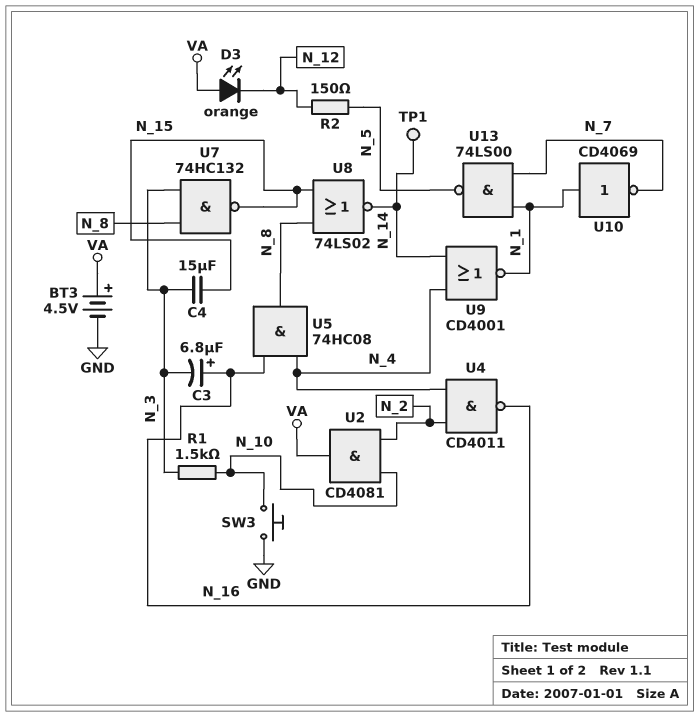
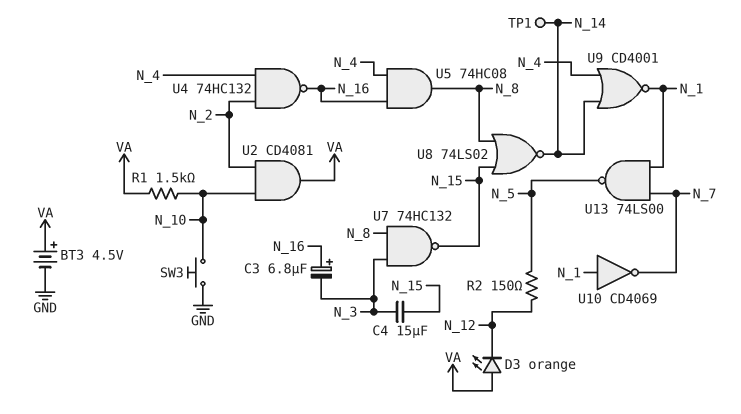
R1: 1.5k (N_3, N_10) -> 1.5k (N_10, VA)
U4: NAND CD4011 (in N_2, in N_4, out N_16) -> NAND 74HC132 (in N_2, in N_4, out N_16)

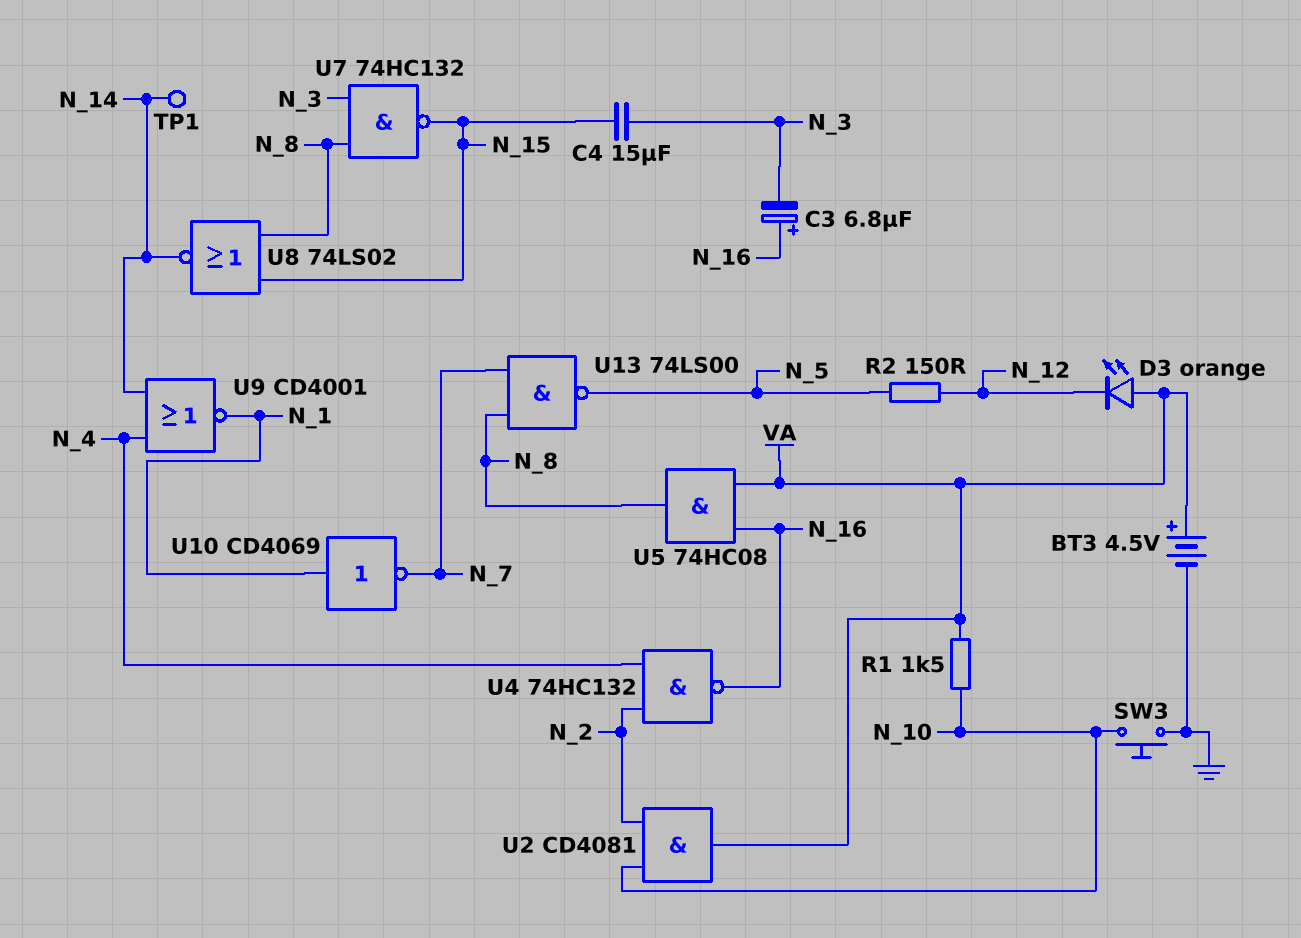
U5: AND 74HC08 (in N_4, in N_16, out N_8) -> AND 74HC08 (in N_16, in VA, out N_8)
U13: NAND 74LS00 (in N_1, in N_7, out N_5) -> NAND 74LS00 (in N_7, in N_8, out N_5)

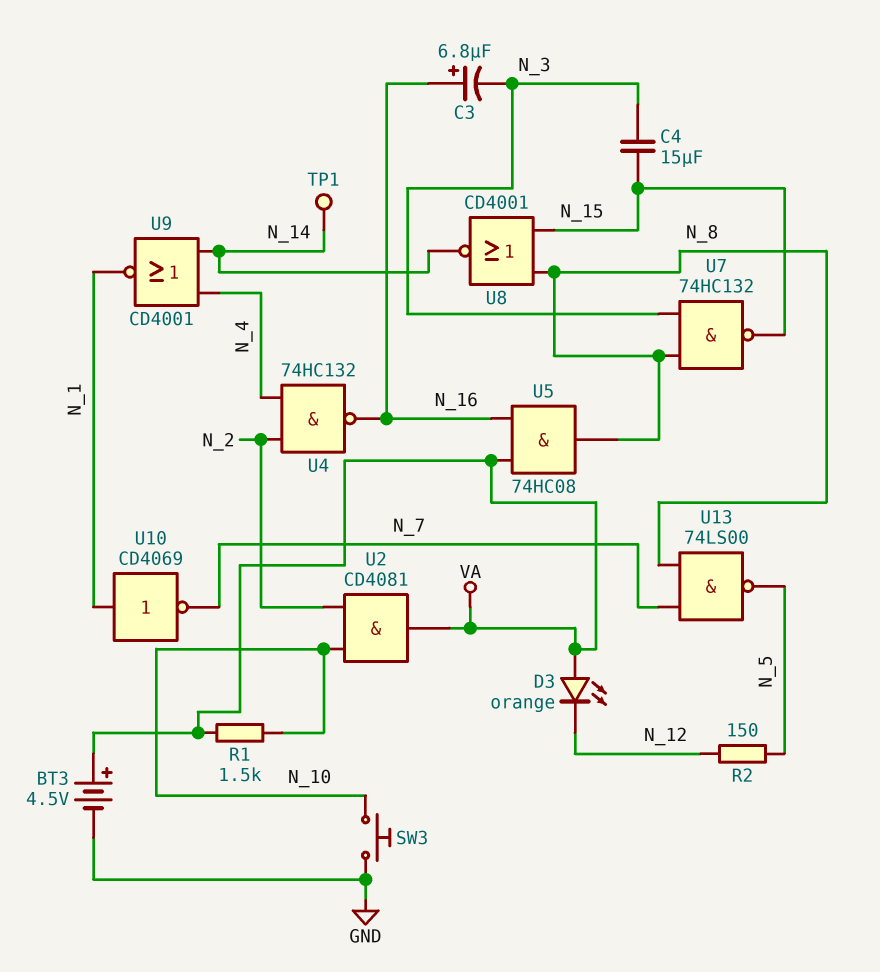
U8: NOR 74LS02 (in N_8, in N_15, out N_14) -> NOR CD4001 (in N_8, in N_15, out N_14)

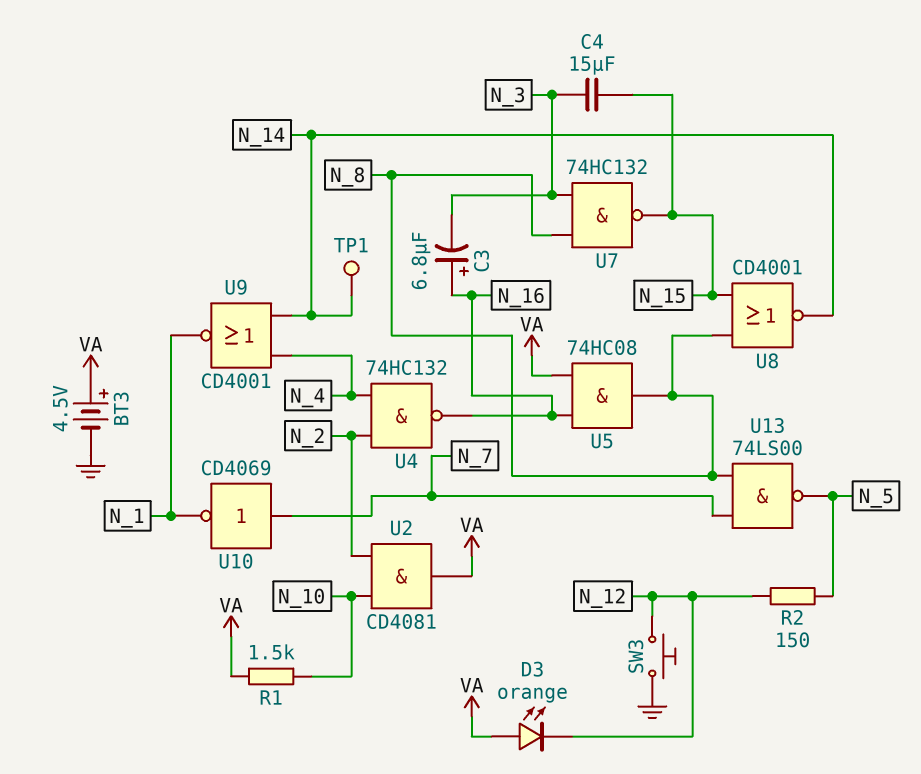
SW3: button (GND, N_10) -> button (GND, N_12)
U10: NOT CD4069 (in N_1, out N_7) -> NOT CD4069 (in N_7, out N_1)

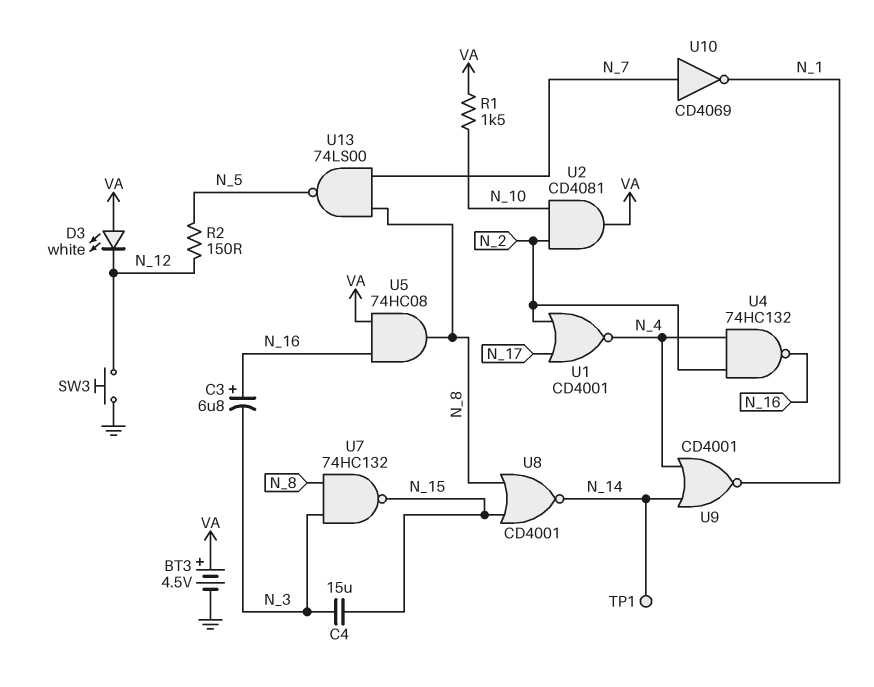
D3: LED orange (A VA, K N_12) -> LED white (A VA, K N_12)
U1: none -> NOR CD4001 (in N_2, in N_17, out N_4)

